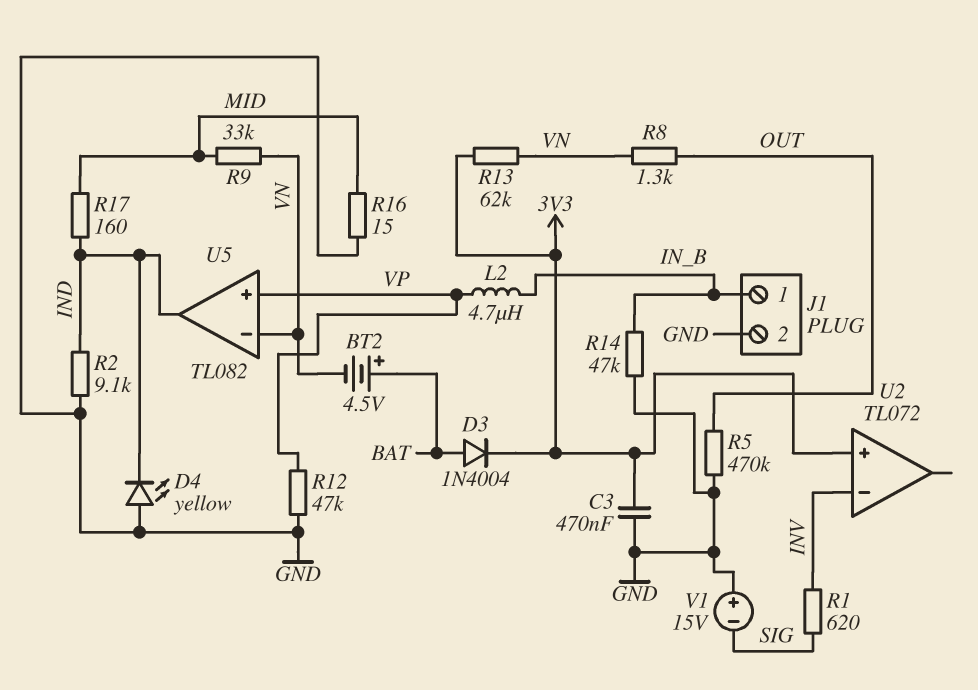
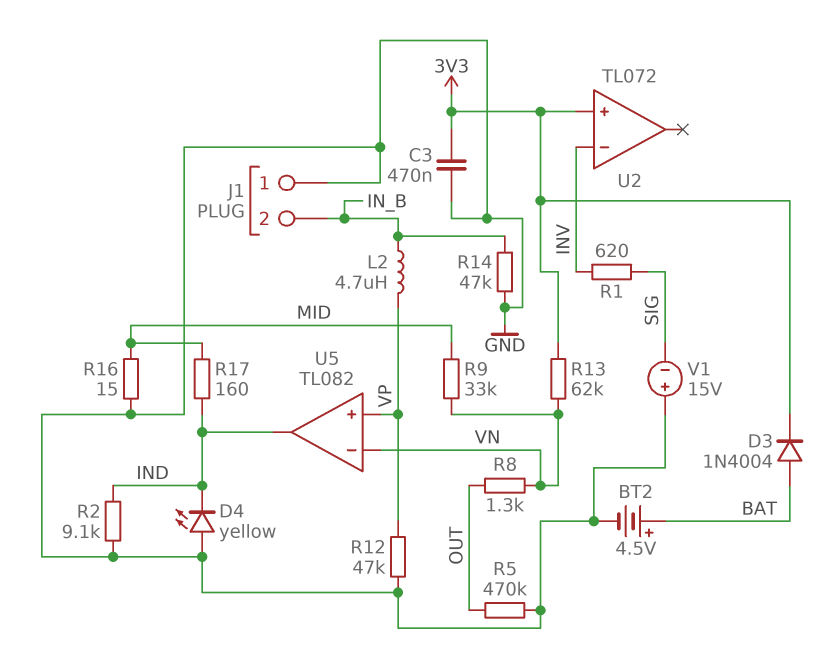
BT2: 4.5V (plus BAT, minus VN) -> 4.5V (plus BAT, minus GND)
J1 pin 1: IN_B -> GND
J1 pin 2: GND -> IN_B

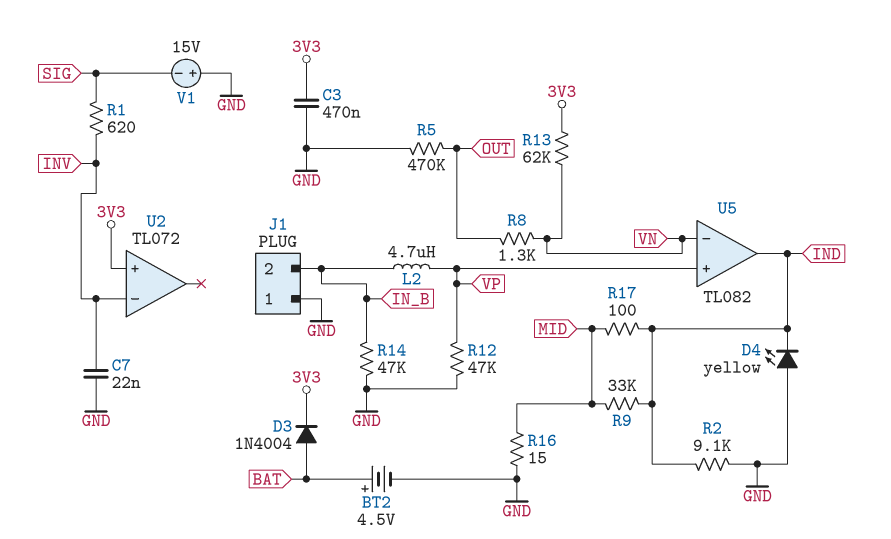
C7: none -> 22nF (GND, INV)
R9: 33k (MID, VN) -> 33k (IND, MID)
R17: 160 (IND, MID) -> 100 (IND, MID)

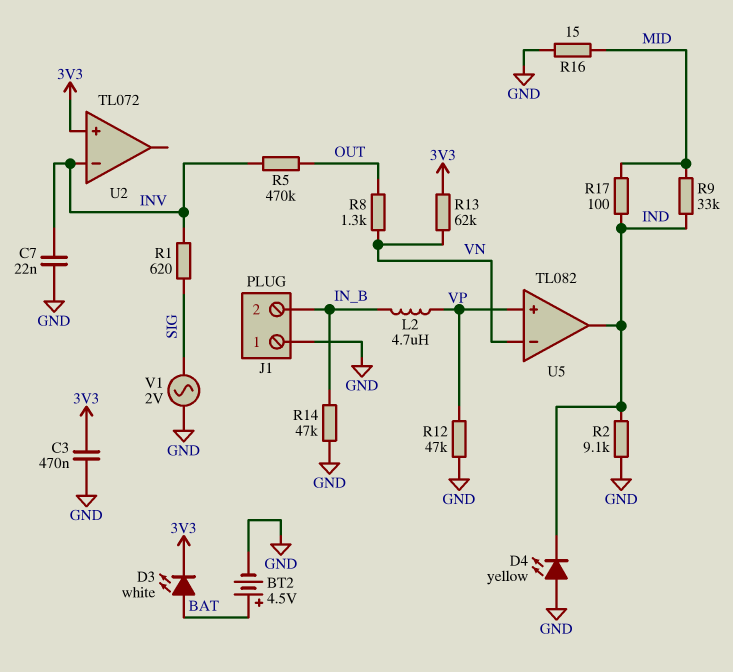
D3: diode 1N4004 (A BAT, K 3V3) -> LED white (A BAT, K 3V3)
R5: 470k (GND, OUT) -> 470k (INV, OUT)
V1: 15V (plus GND, minus SIG) -> AC 2V (GND, SIG)

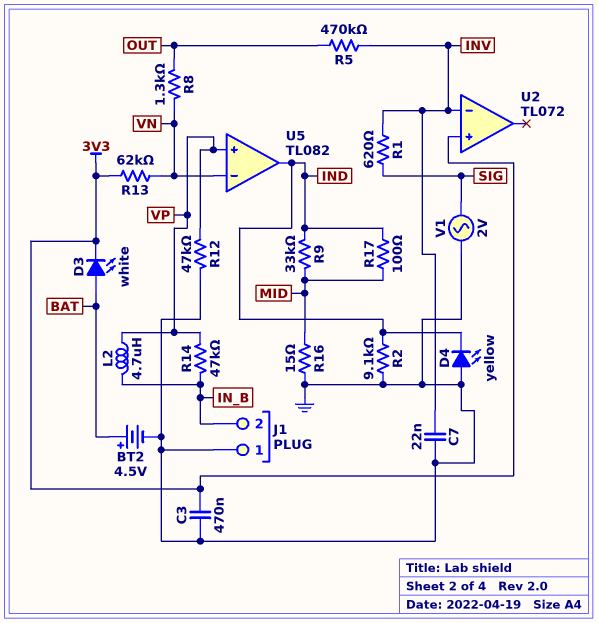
R14: 47k (GND, IN_B) -> 47k (IN_B, VP)

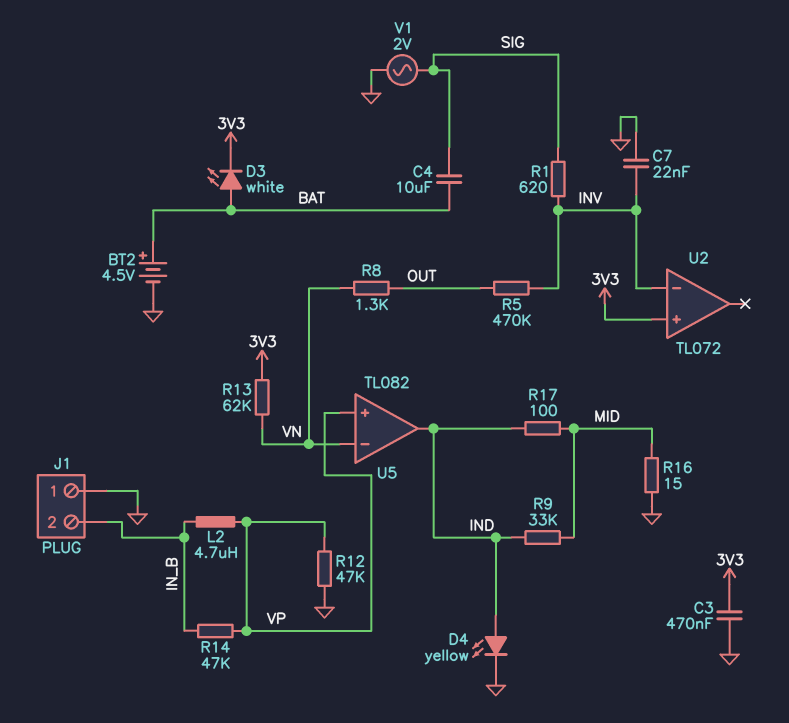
C4: none -> 10uF (BAT, SIG)
D4: LED yellow (A GND, K IND) -> LED yellow (A IND, K GND)
R2: 9.1k (GND, IND) -> none

